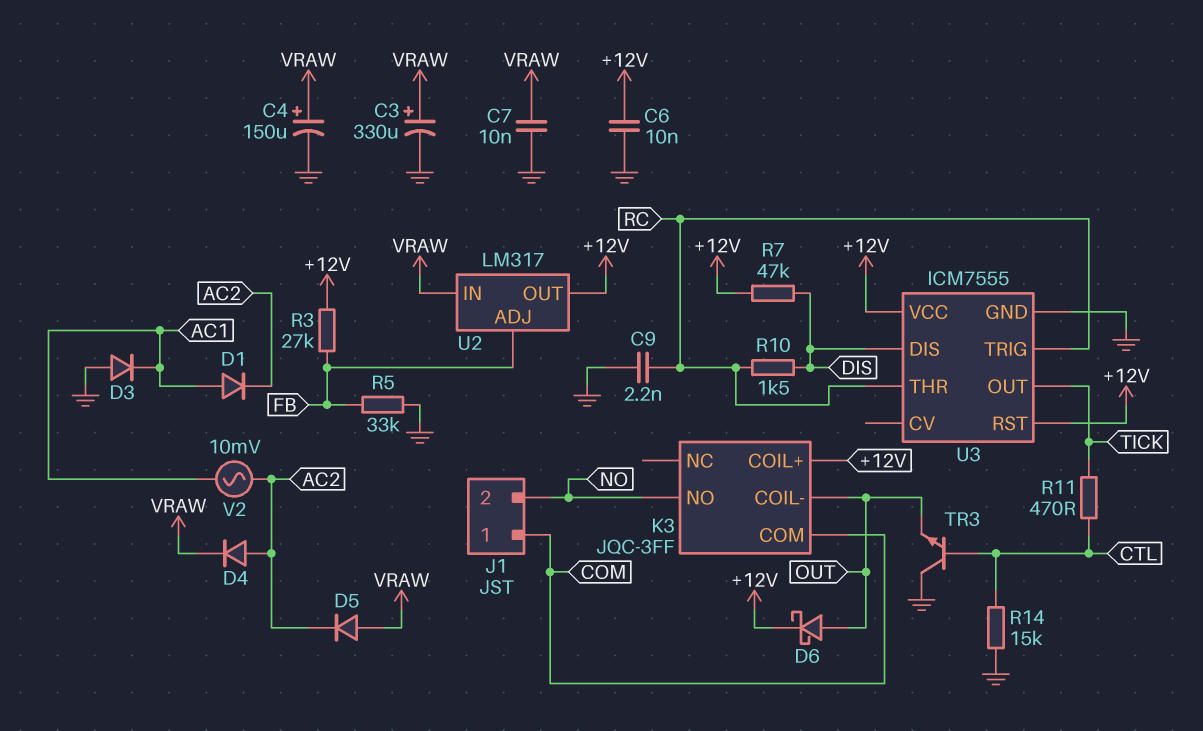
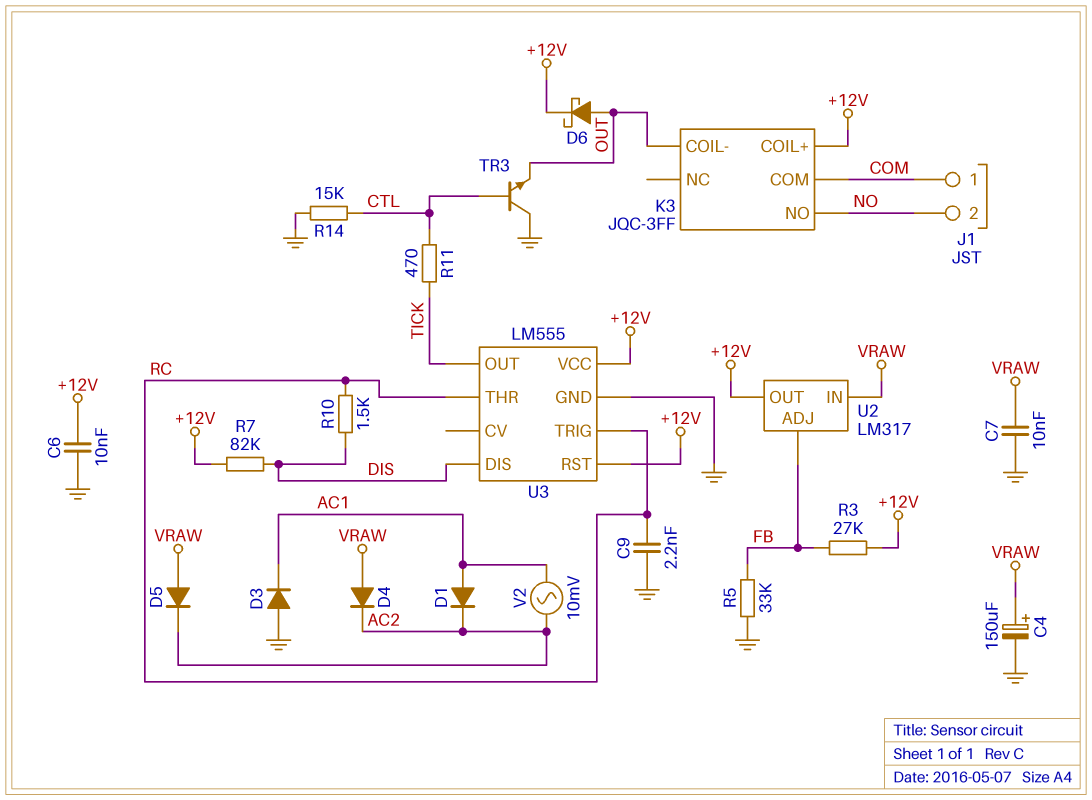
C3: 330uF (plus VRAW, minus GND) -> none
D4: diode (A AC2, K VRAW) -> diode (A VRAW, K AC2)
R7: 47k (+12V, DIS) -> 82k (+12V, DIS)
U3: ICM7555 -> LM555

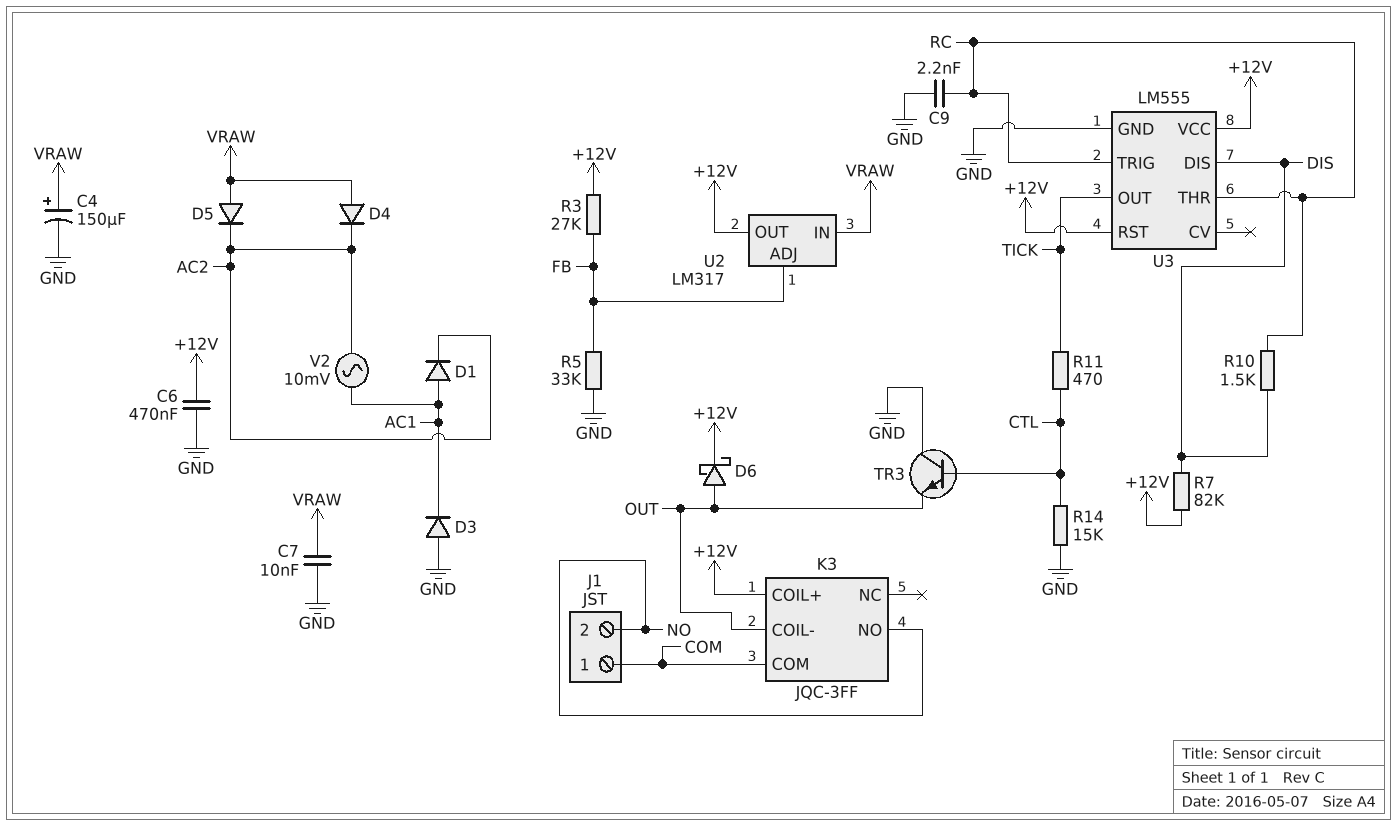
C6: 10nF (+12V, GND) -> 470nF (+12V, GND)

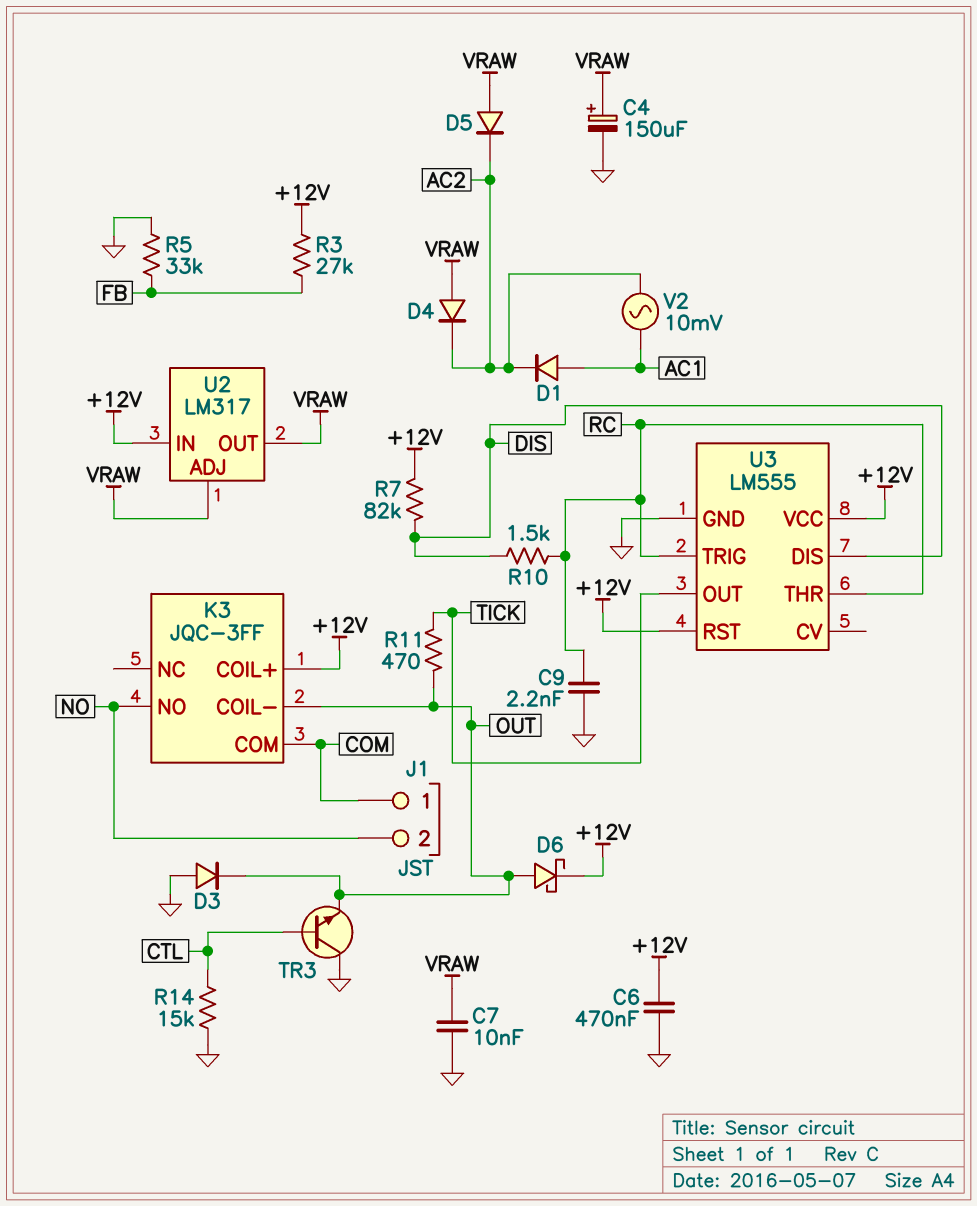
D3: diode (A GND, K AC1) -> diode (A GND, K OUT)
R11: 470 (CTL, TICK) -> 470 (OUT, TICK)
U2 pin ADJ: FB -> VRAW
U2 pin IN: VRAW -> +12V
U2 pin OUT: +12V -> VRAW

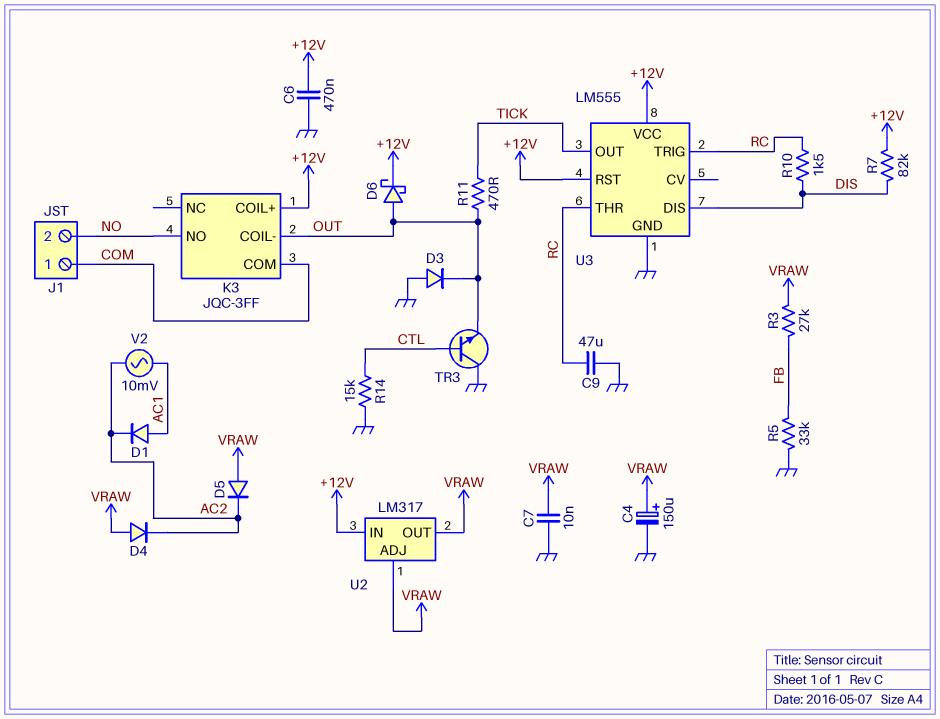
C9: 2.2nF (GND, RC) -> 47uF (GND, RC)
R3: 27k (+12V, FB) -> 27k (FB, VRAW)

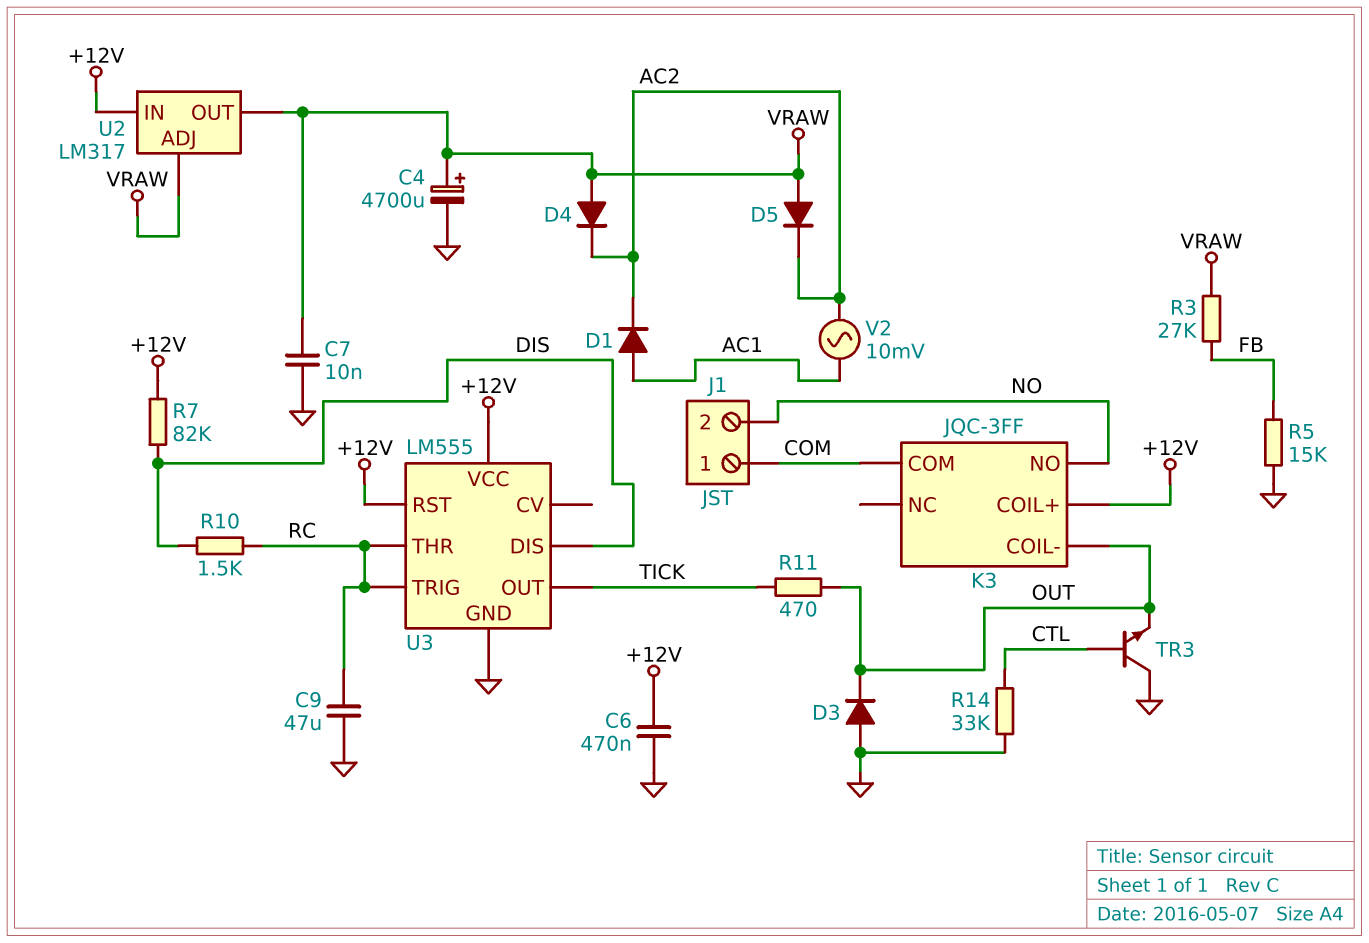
C4: 150uF (plus VRAW, minus GND) -> 4700uF (plus VRAW, minus GND)
D6: schottky (A OUT, K +12V) -> none
R5: 33k (FB, GND) -> 15k (FB, GND)
R14: 15k (CTL, GND) -> 33k (CTL, GND)

